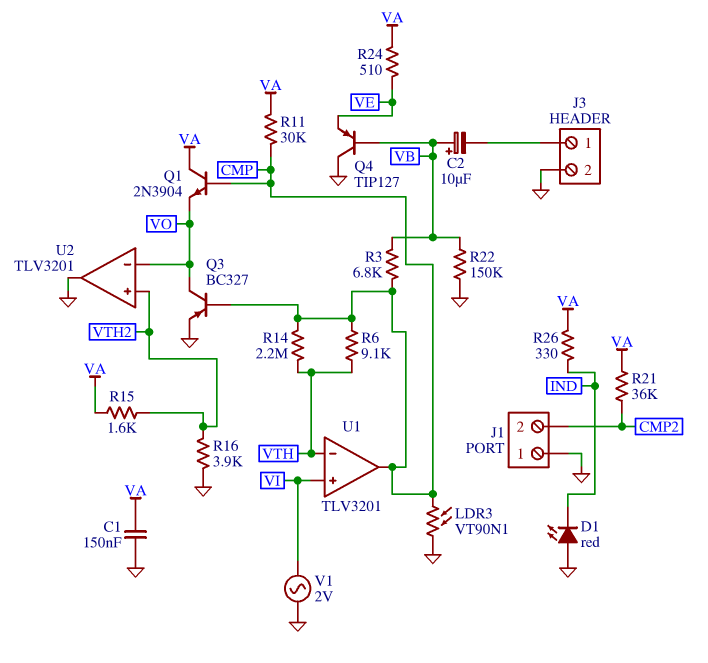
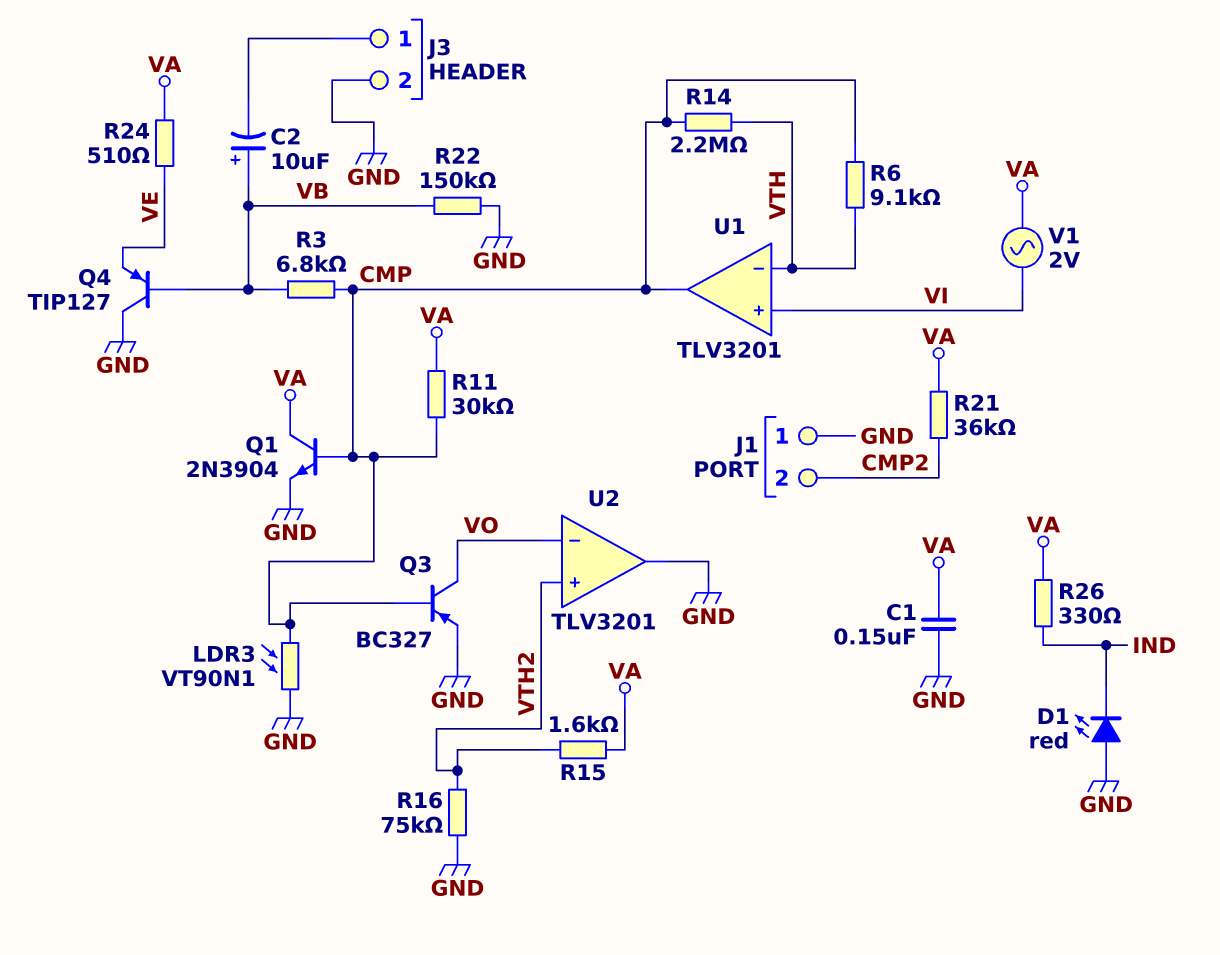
Q1: NPN 2N3904 (B CMP, C VA, E VO) -> NPN 2N3904 (B CMP, C VA, E GND)
R16: 3.9k (GND, VTH2) -> 75k (GND, VTH2)
V1: AC 2V (GND, VI) -> AC 2V (VA, VI)

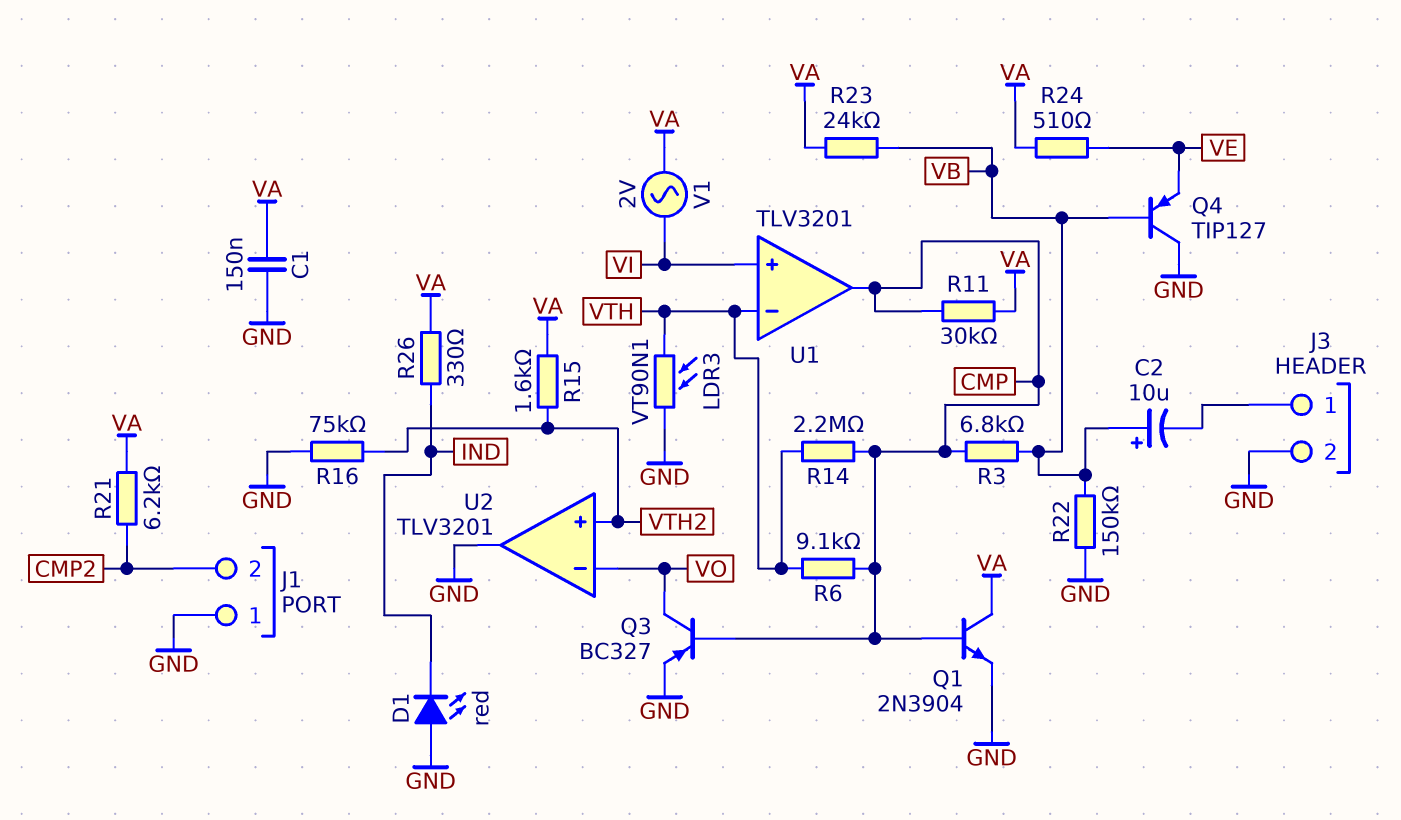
LDR3: VT90N1 (CMP, GND) -> VT90N1 (GND, VTH)
R21: 36k (CMP2, VA) -> 6.2k (CMP2, VA)
R23: none -> 24k (VA, VB)

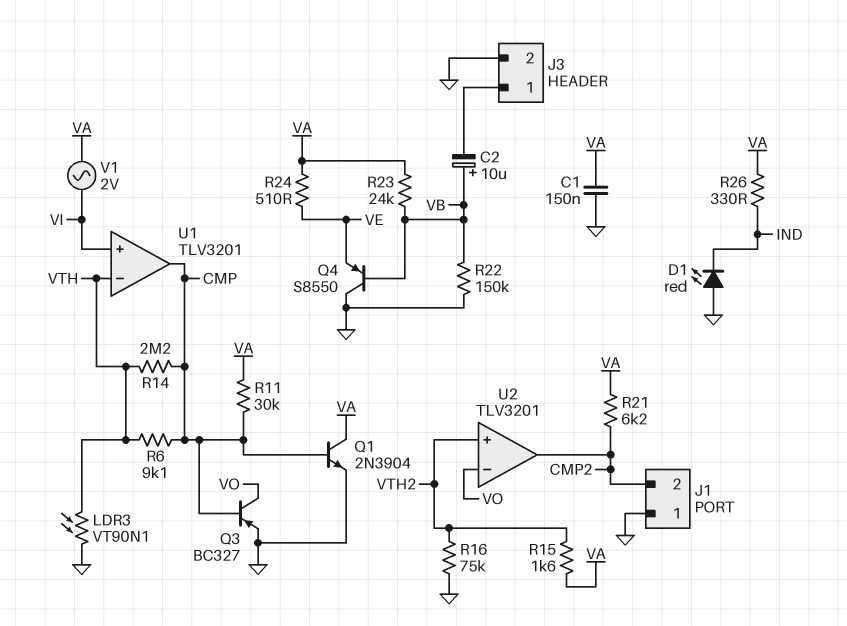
Q4: PNP TIP127 (B VB, C GND, E VE) -> PNP S8550 (B VB, C GND, E VE)
R3: 6.8k (CMP, VB) -> none
U2 pin out: GND -> CMP2

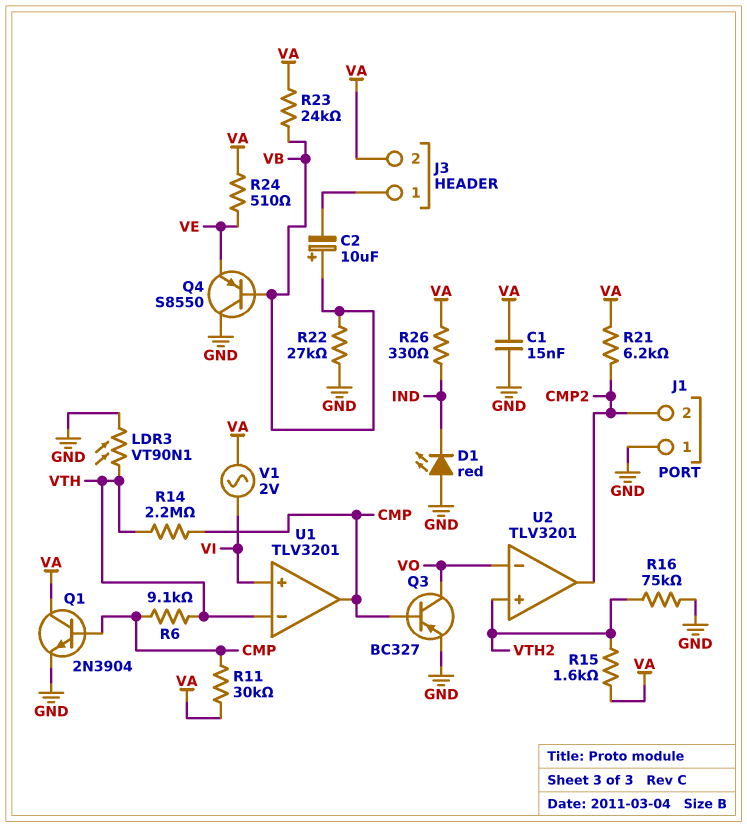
C1: 150nF (GND, VA) -> 15nF (GND, VA)
J3 pin 2: GND -> VA
R22: 150k (GND, VB) -> 27k (GND, VB)

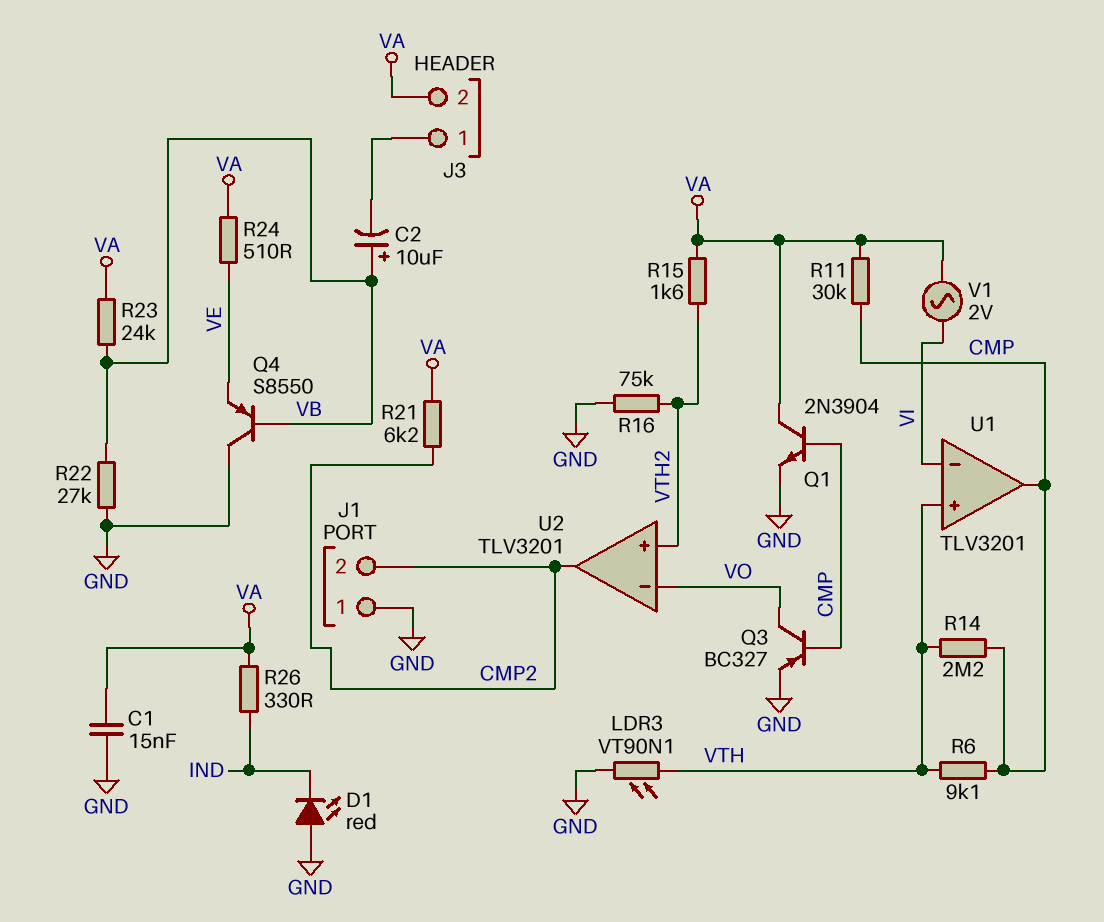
U1 pin in+: VI -> VTH
U1 pin in-: VTH -> VI

